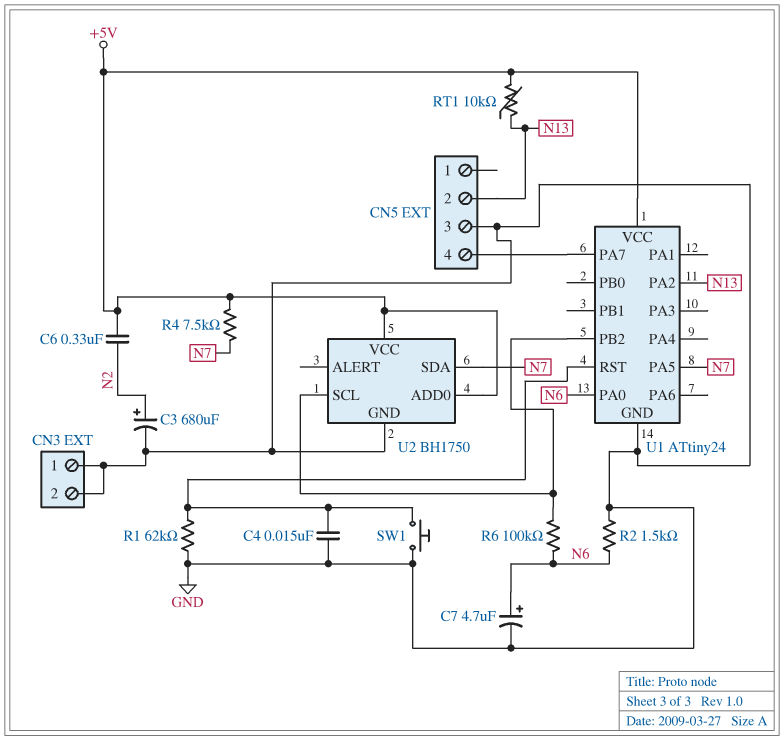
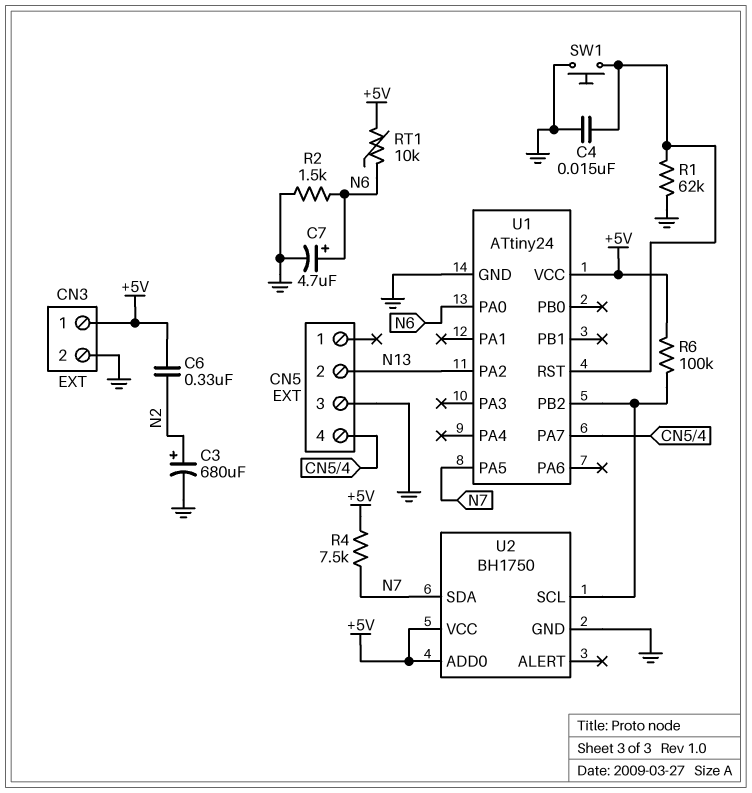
CN3 pin 1: GND -> +5V
R6: 100k (N6, U1/PB2) -> 100k (+5V, U1/PB2)
RT1: 10k (+5V, N13) -> 10k (+5V, N6)

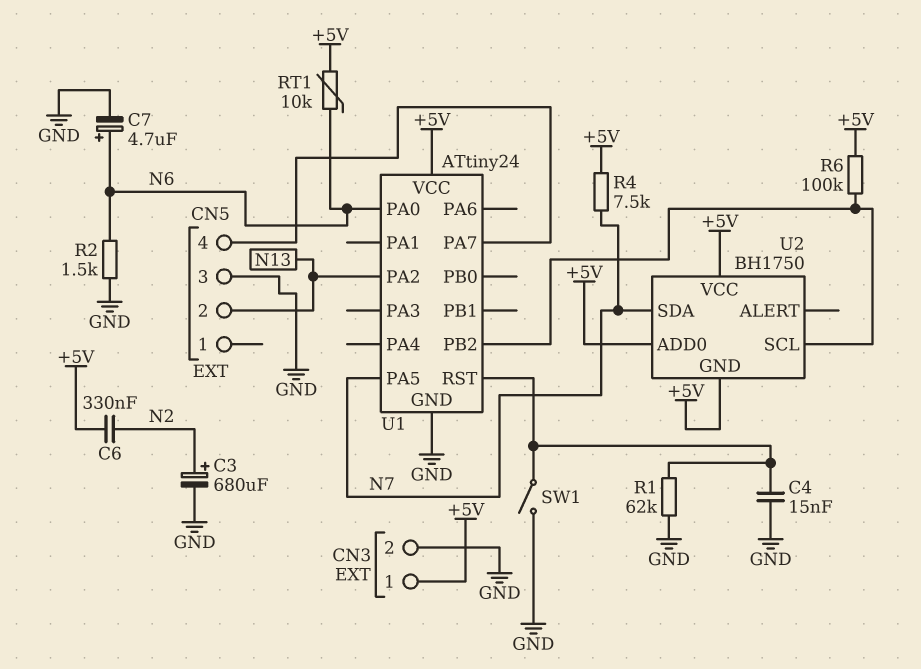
SW1: button (GND, U1/RST) -> switch (GND, U1/RST)
U2 pin GND: GND -> +5V

